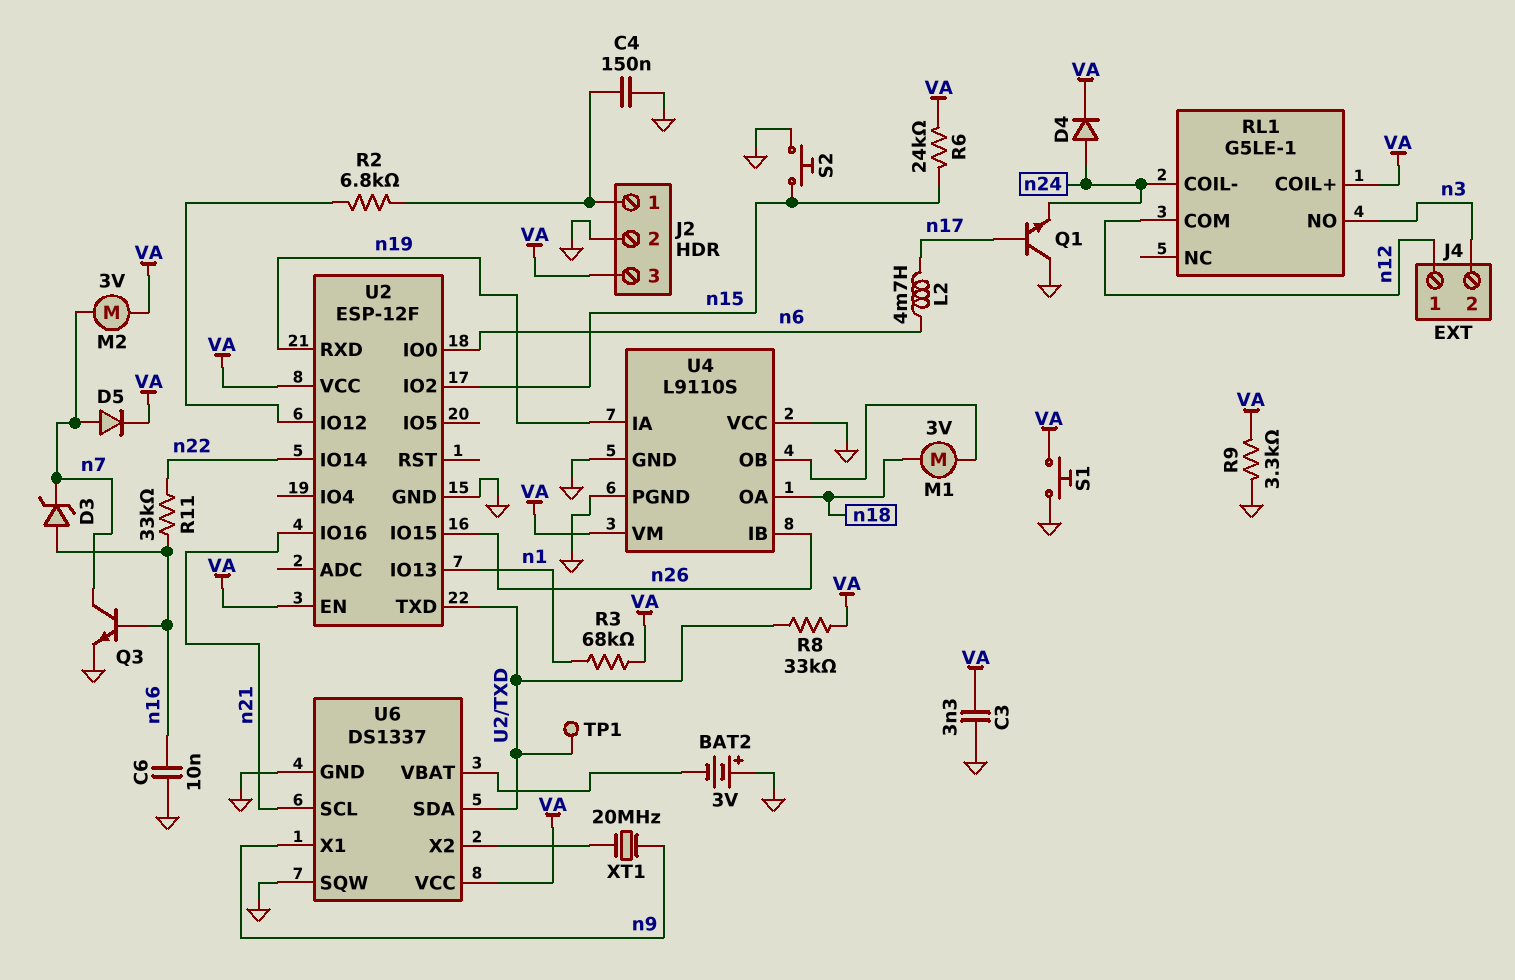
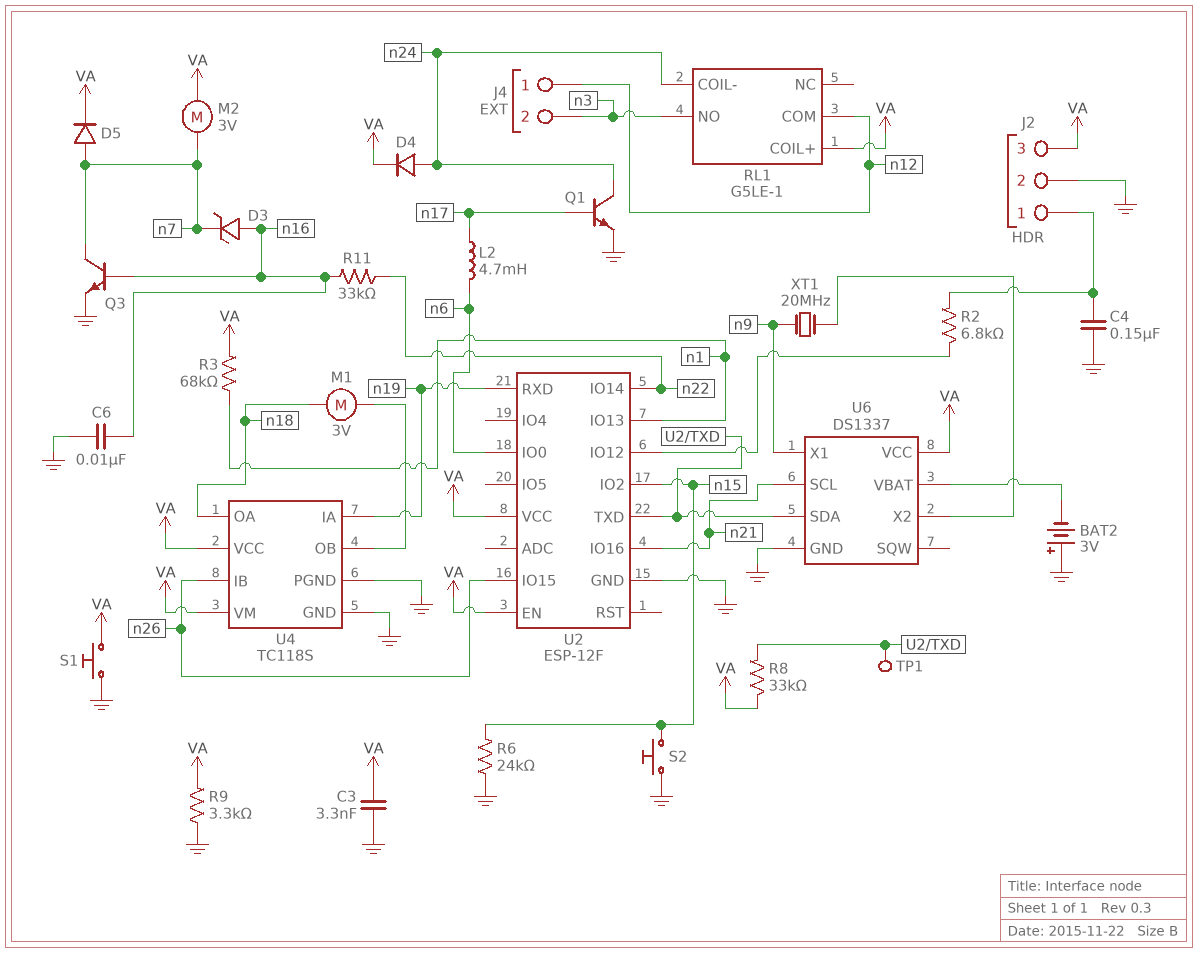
Q1: NPN (B n17, C GND, E n24) -> NPN (B n17, C n24, E GND)
R6: 24k (VA, n15) -> 24k (GND, n15)
U4: L9110S -> TC118S
U4 pin VCC: GND -> VA
U6 pin SQW: GND -> none

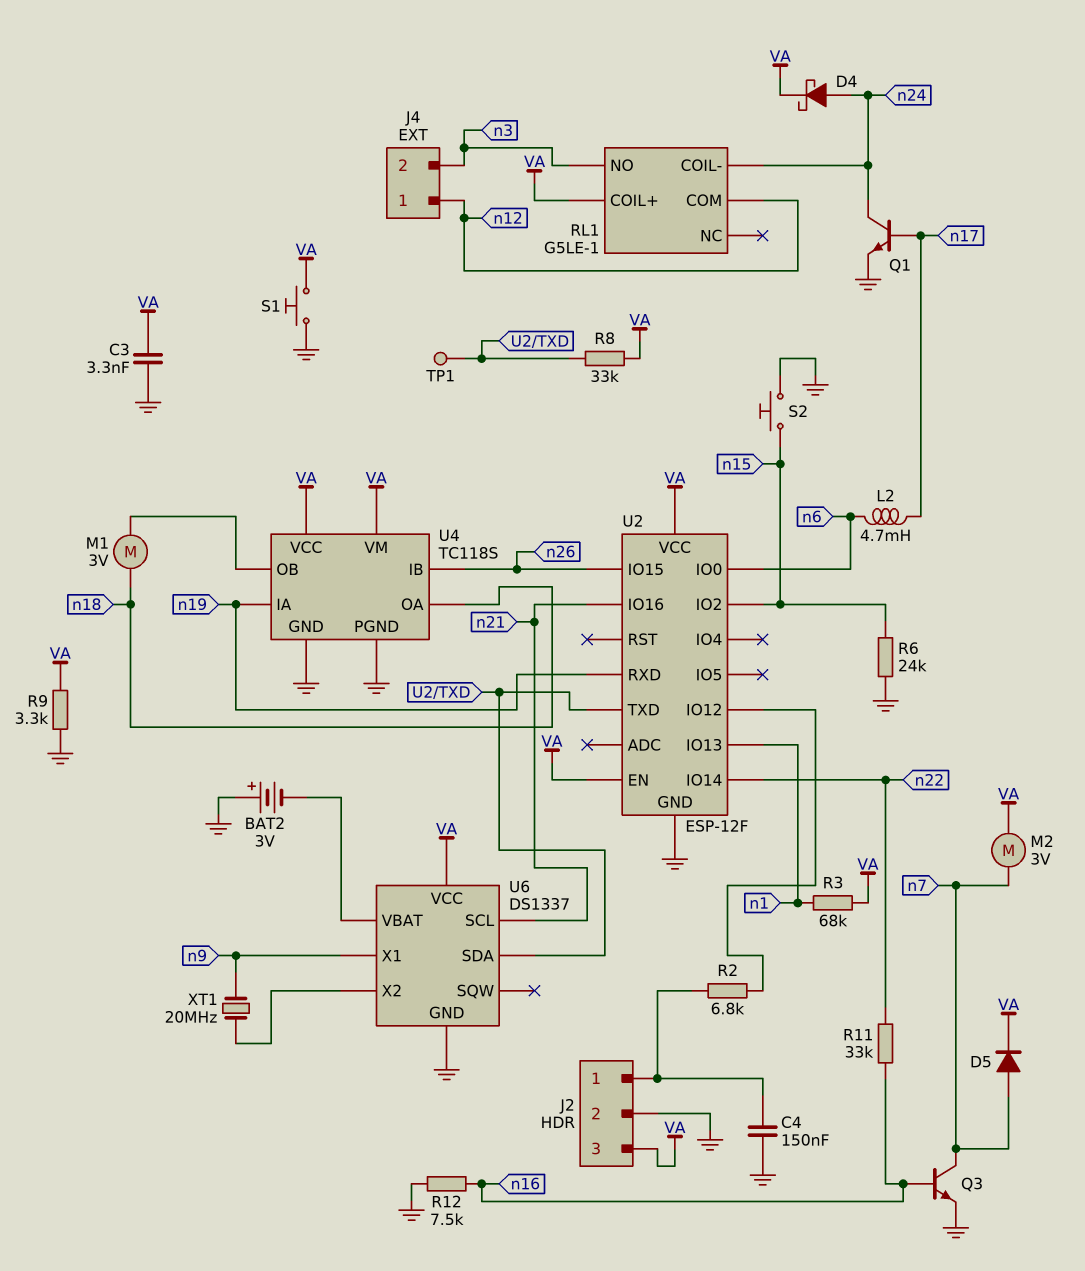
C6: 10nF (GND, n16) -> none
D3: zener (A n16, K n7) -> none
D4: diode (A n24, K VA) -> schottky (A n24, K VA)
R12: none -> 7.5k (GND, n16)

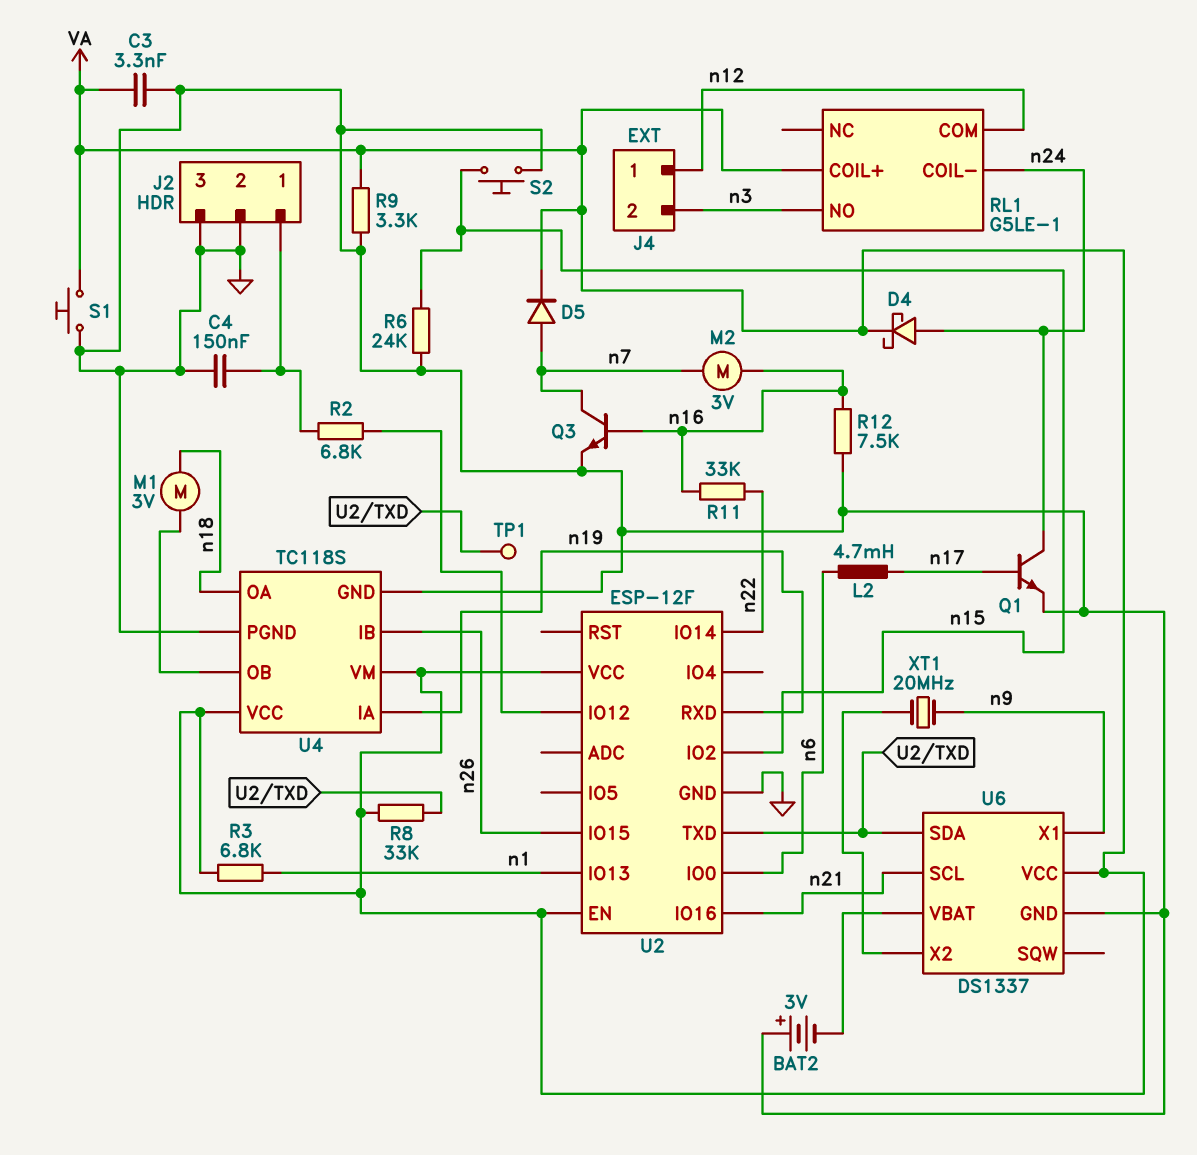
J2 pin 3: VA -> GND
M2: motor 3V (VA, n7) -> motor 3V (n7, n16)
R3: 68k (VA, n1) -> 6.8k (VA, n1)

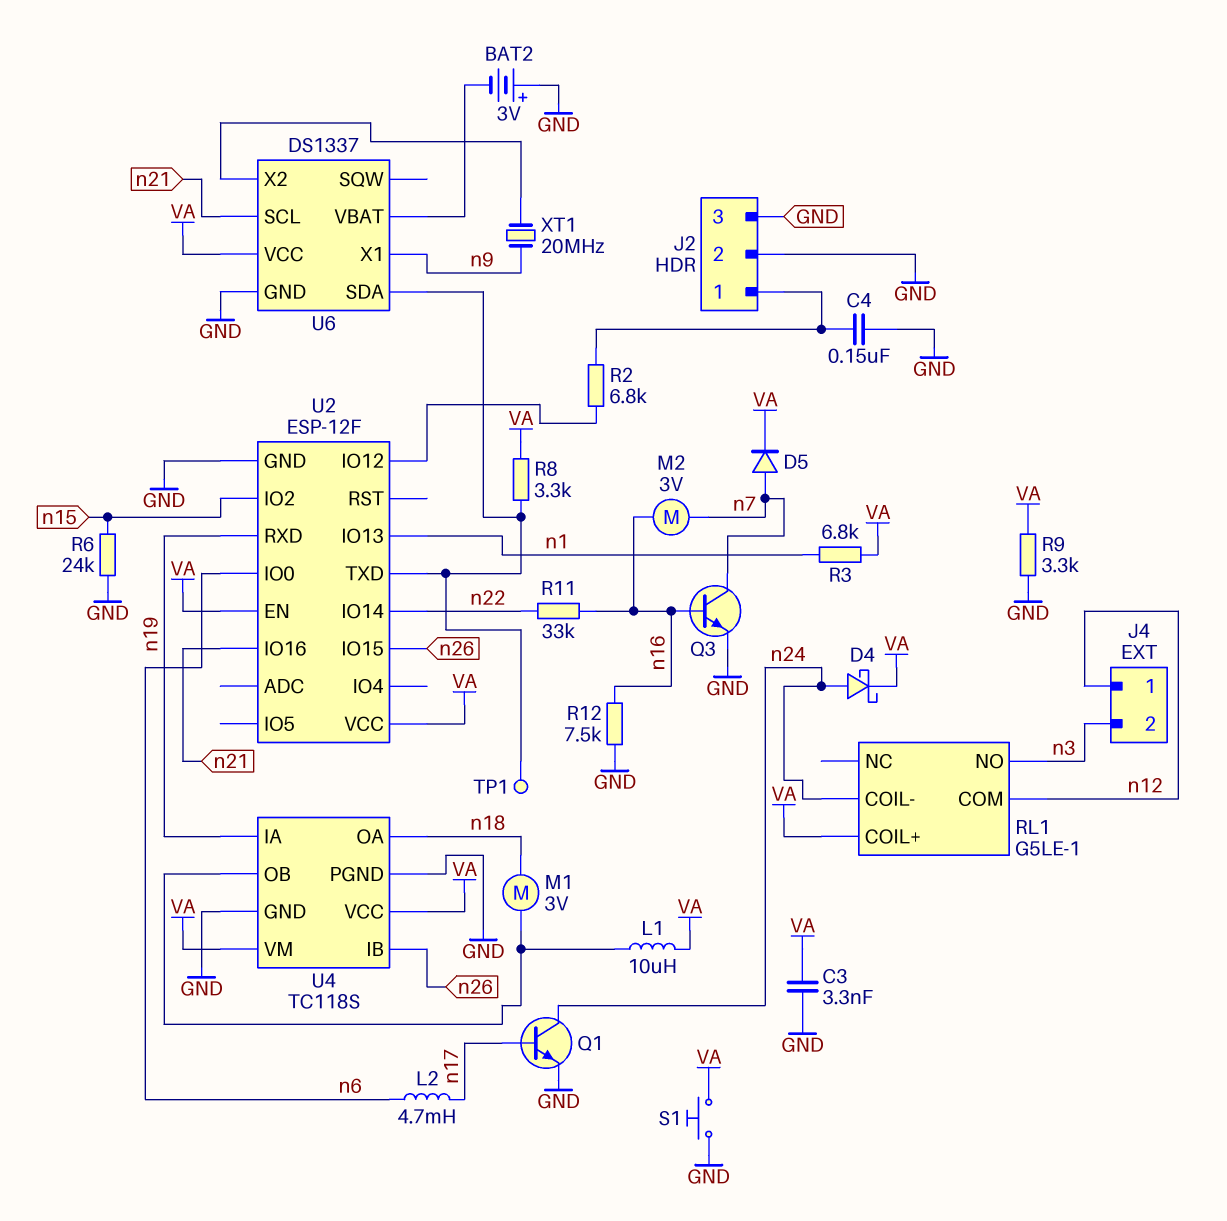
L1: none -> 10uH (U4/OB, VA)
R8: 33k (U2/TXD, VA) -> 3.3k (U2/TXD, VA)
S2: button (GND, n15) -> none

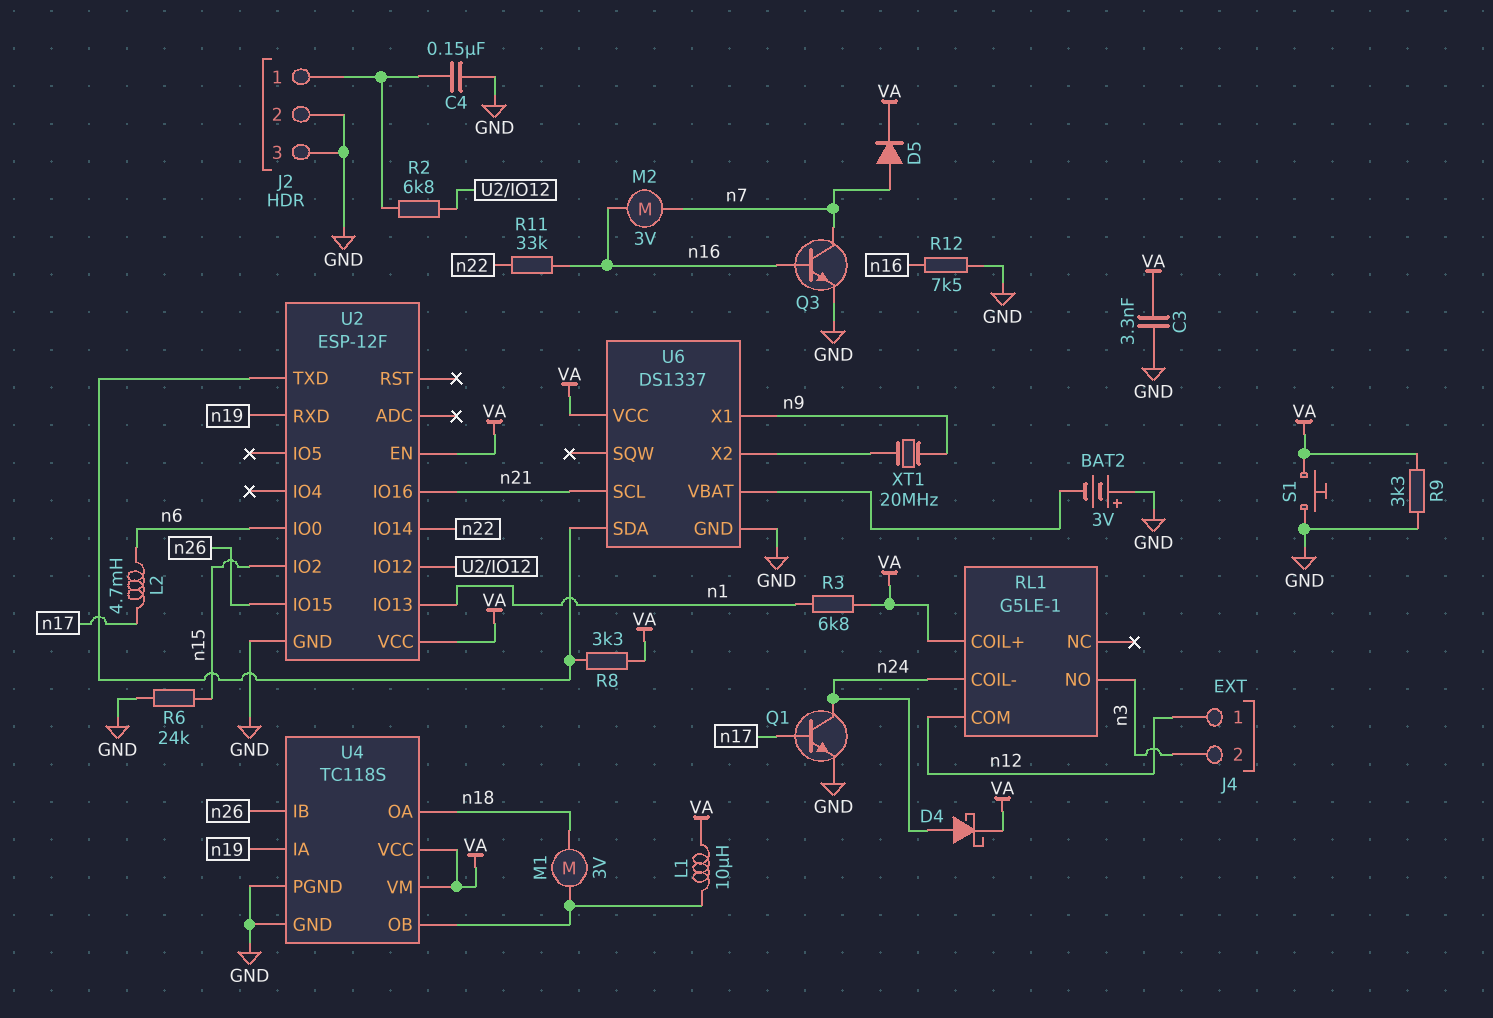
TP1: test point (U2/TXD) -> none

